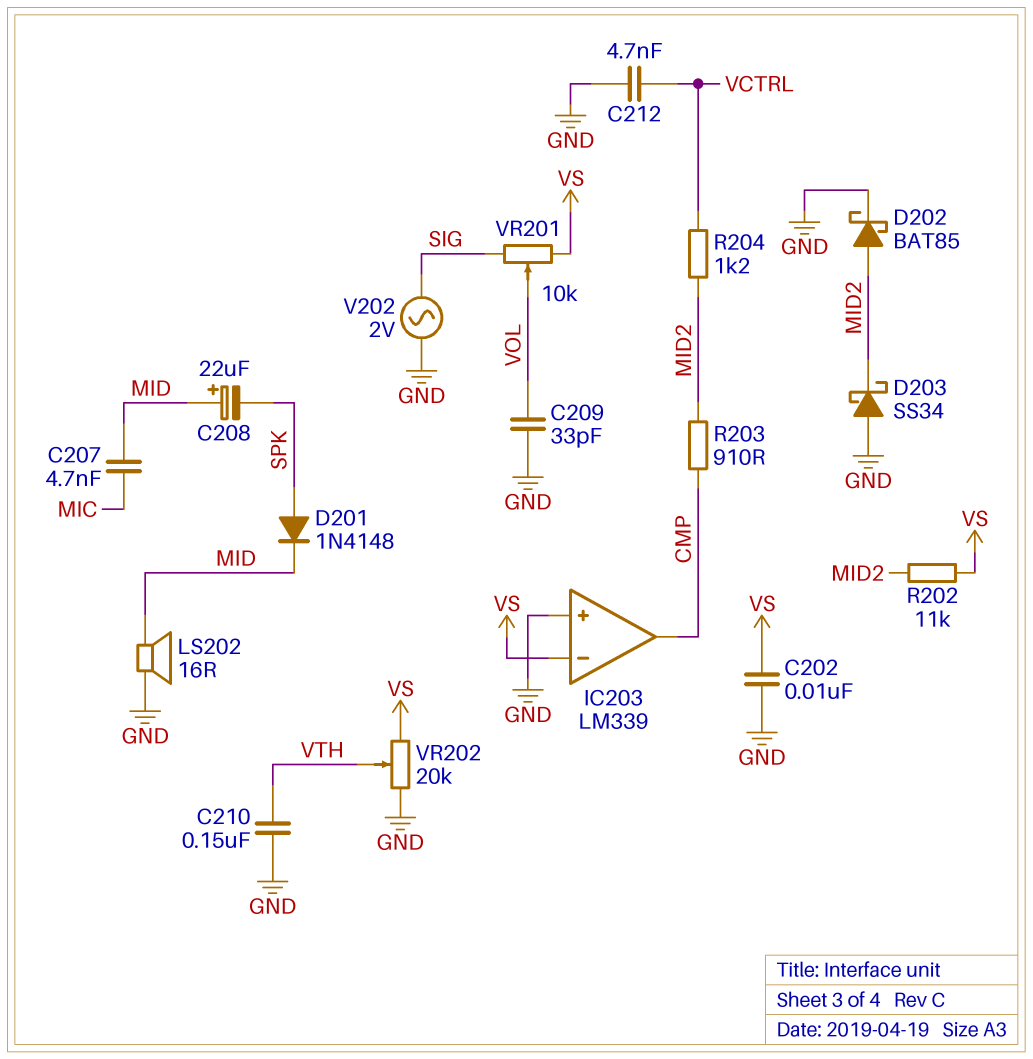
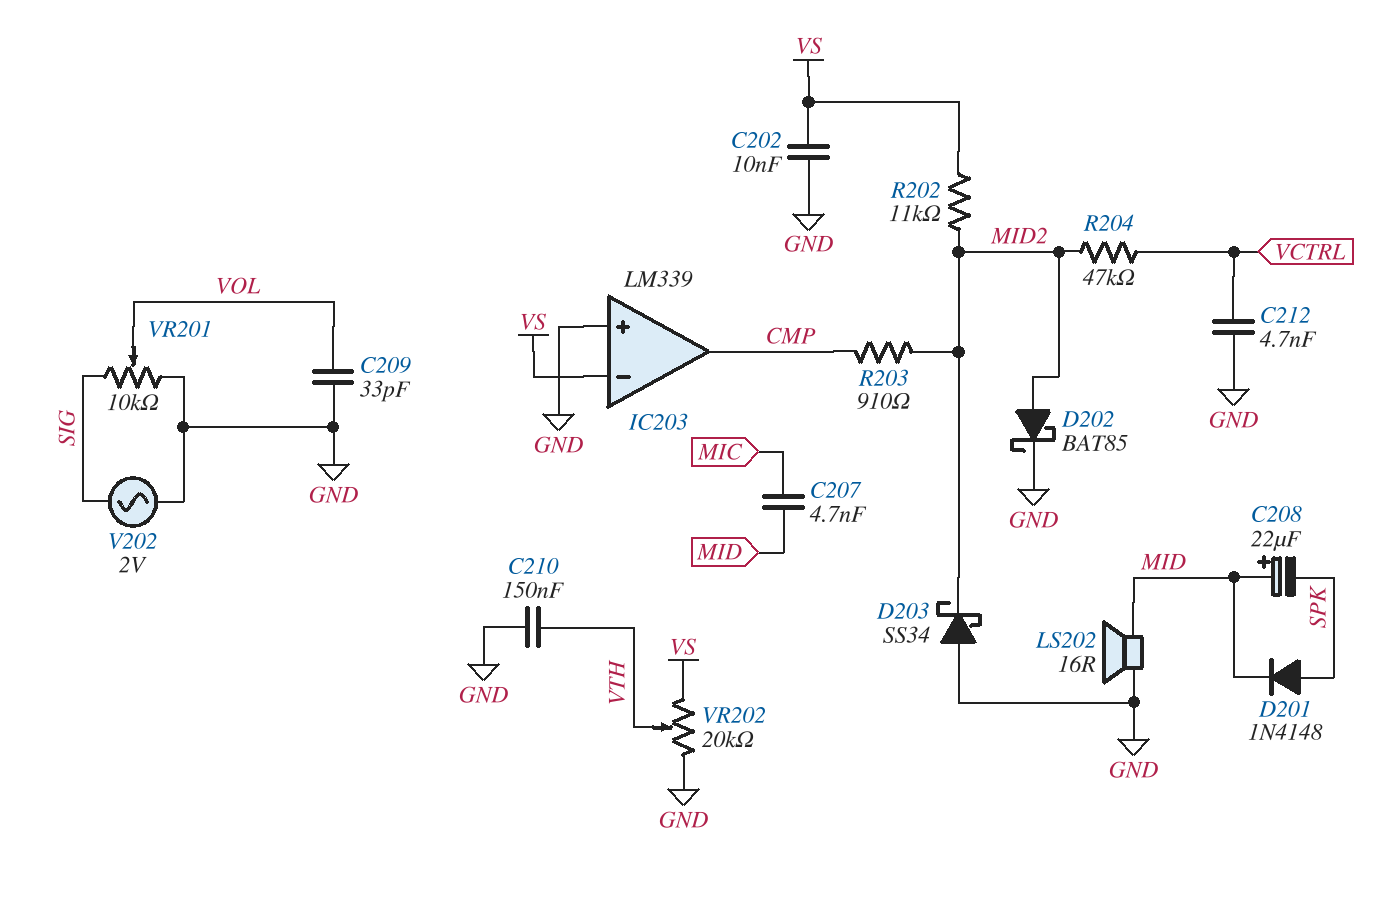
R204: 1.2k (MID2, VCTRL) -> 47k (MID2, VCTRL)
VR201: 10k (SIG, VS, wiper VOL) -> 10k (GND, SIG, wiper VOL)

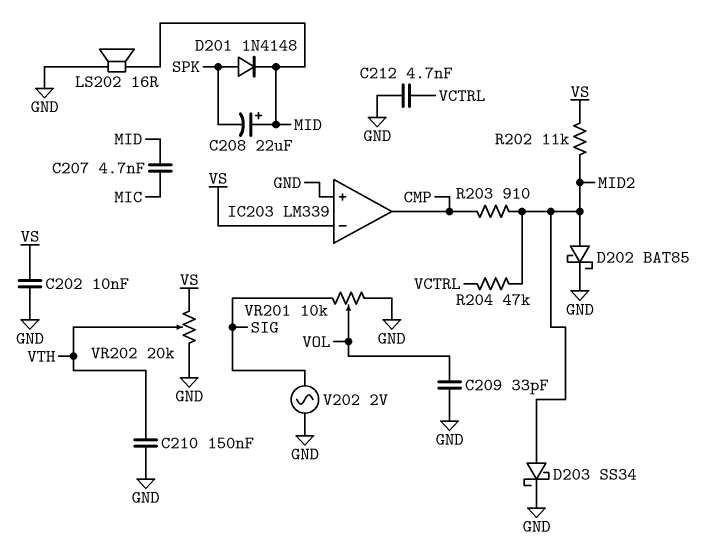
D203: schottky SS34 (A GND, K MID2) -> schottky SS34 (A MID2, K GND)

